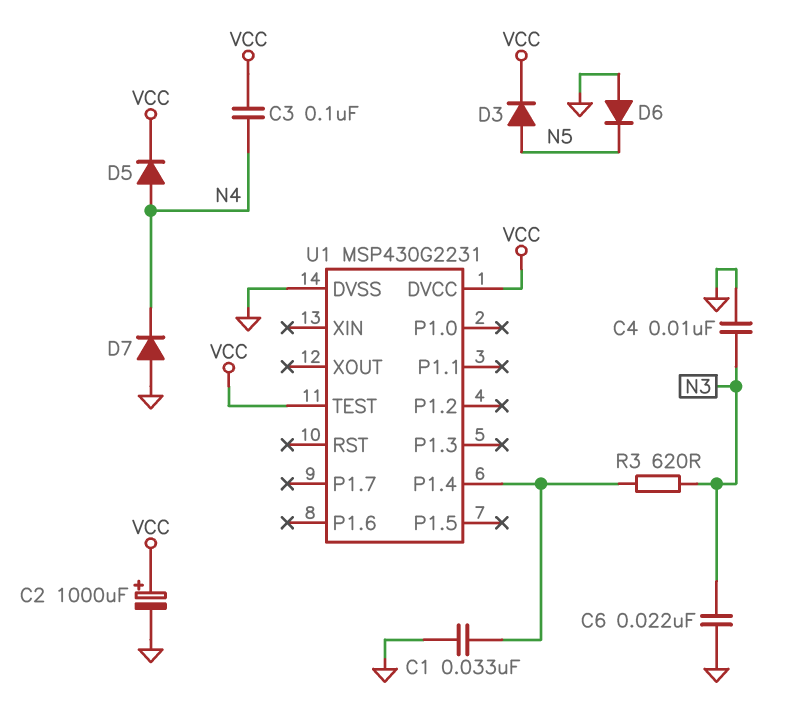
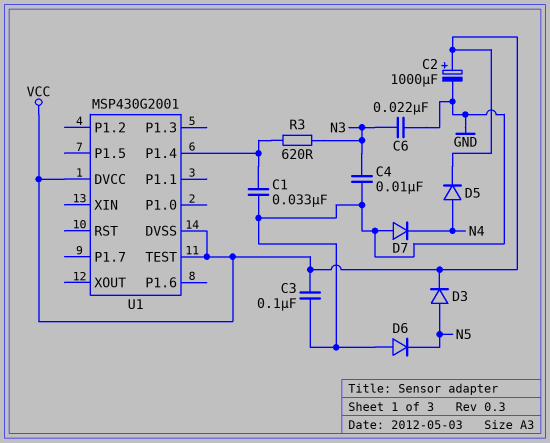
C3: 100nF (N4, VCC) -> 100nF (GND, VCC)
U1: MSP430G2231 -> MSP430G2001
U1 pin DVSS: GND -> VCC

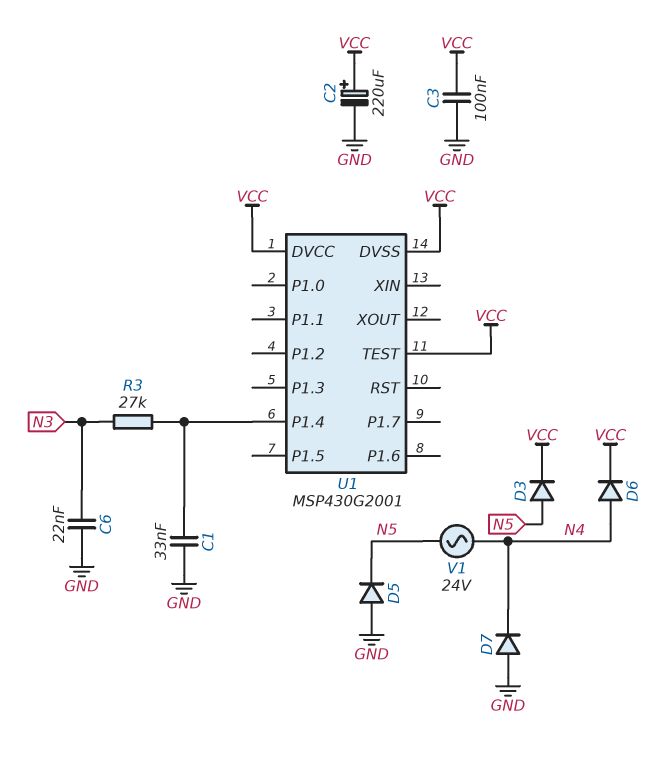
C2: 1000uF (plus VCC, minus GND) -> 220uF (plus VCC, minus GND)
C4: 10nF (GND, N3) -> none
D5: diode (A N4, K VCC) -> diode (A GND, K N5)
D6: diode (A GND, K N5) -> diode (A N4, K VCC)
R3: 620 (N3, U1/P1.4) -> 27k (N3, U1/P1.4)
V1: none -> AC 24V (N4, N5)

